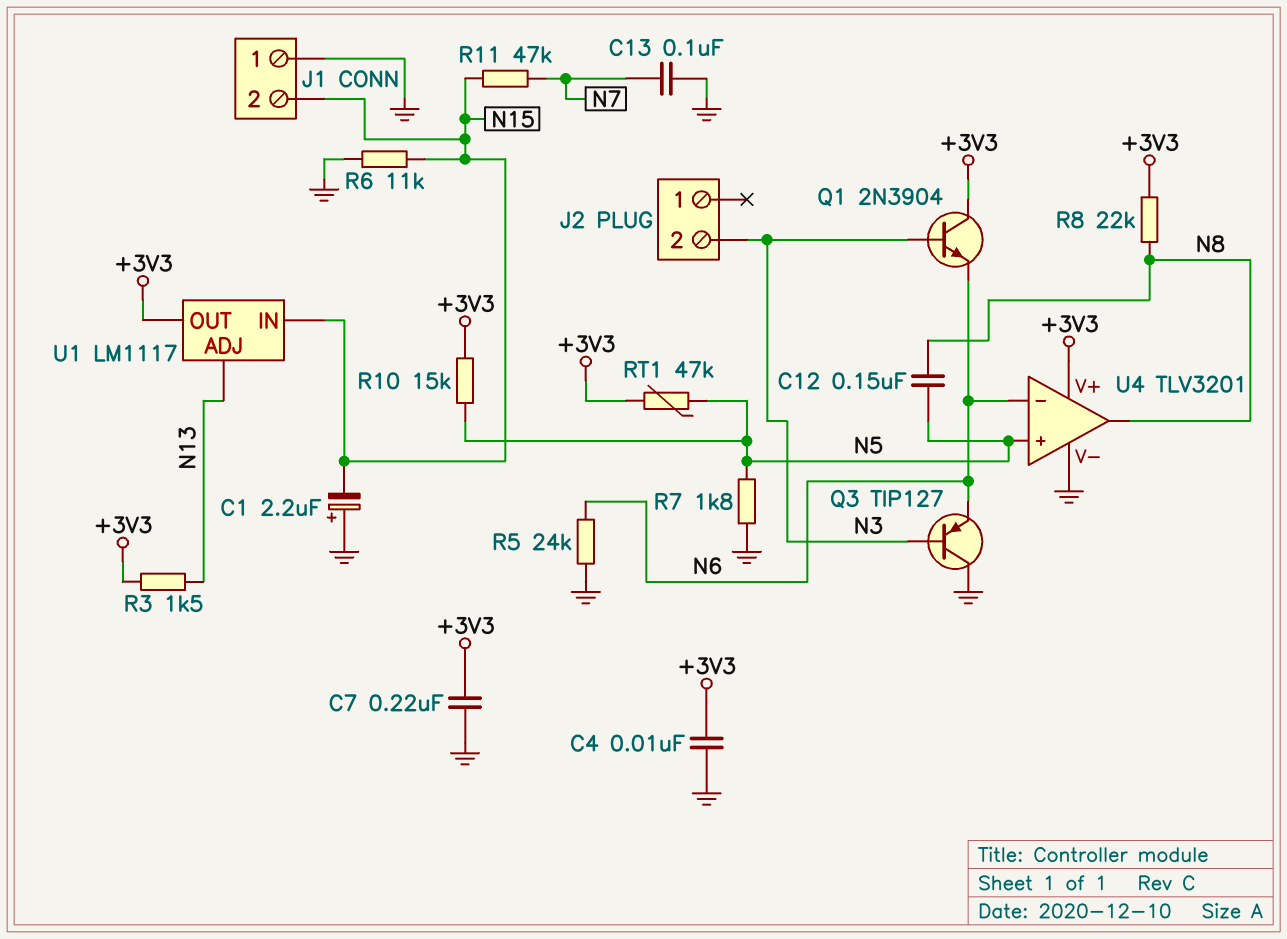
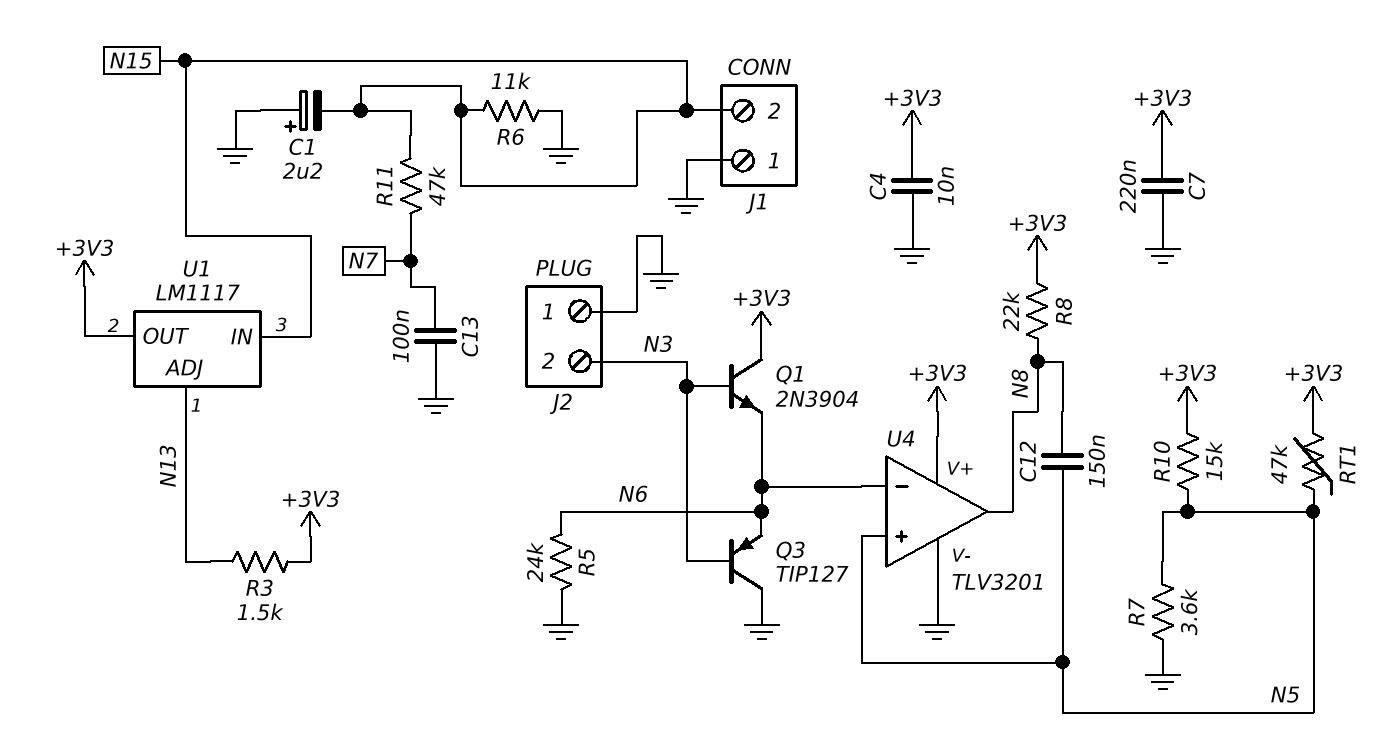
J2 pin 1: none -> GND
R7: 1.8k (GND, N5) -> 3.6k (GND, N5)

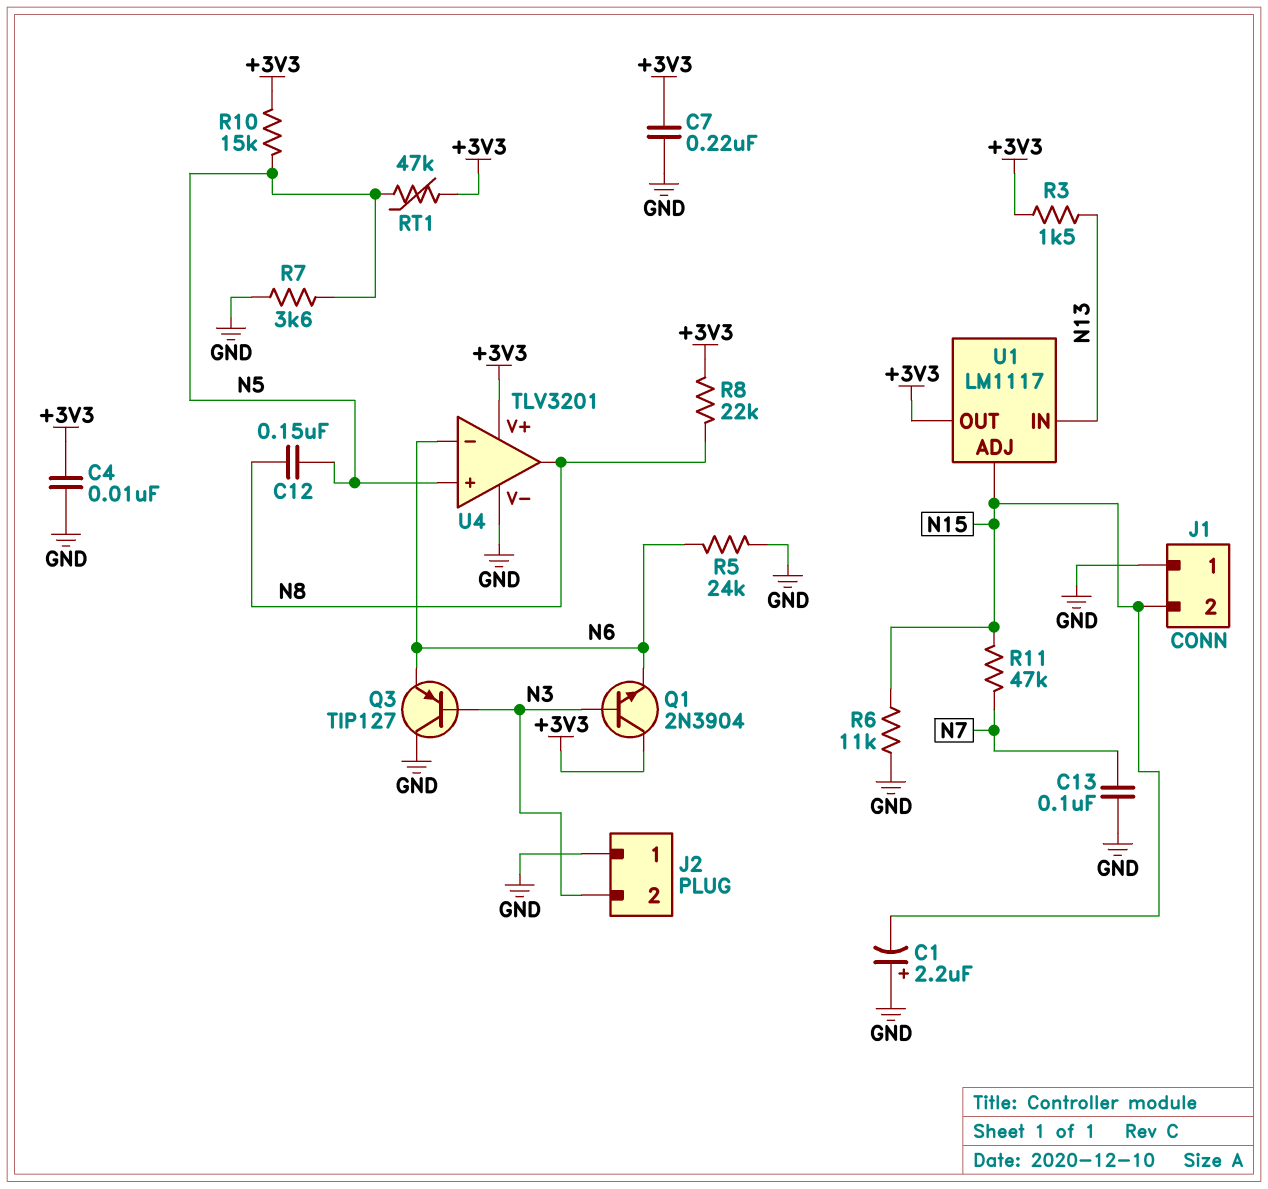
U1 pin ADJ: N13 -> N15
U1 pin IN: N15 -> N13

